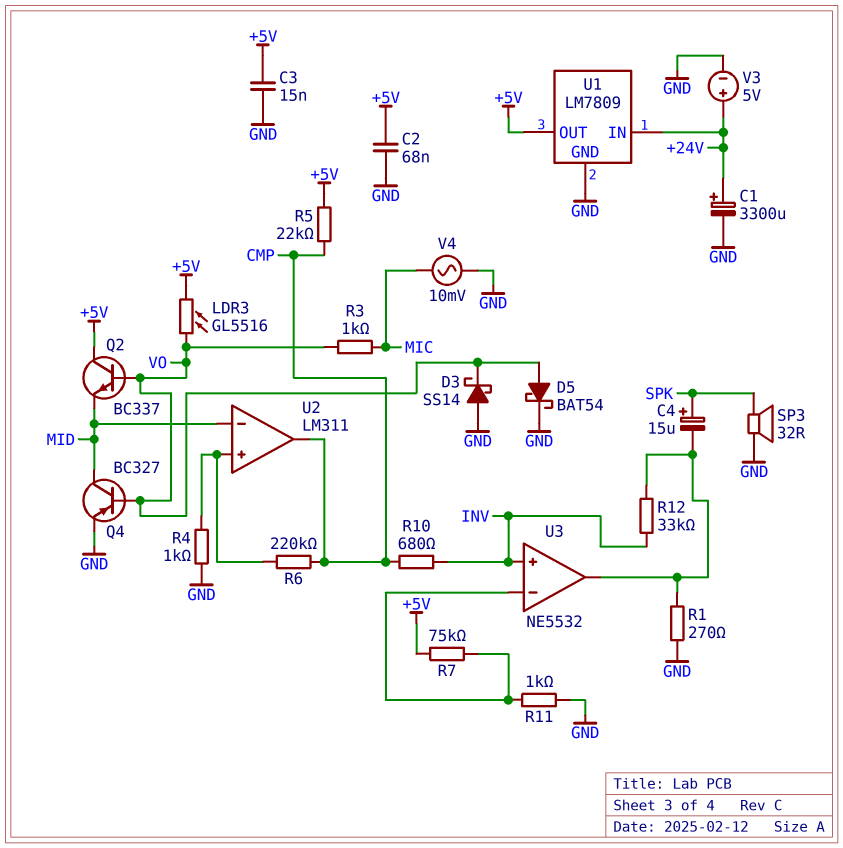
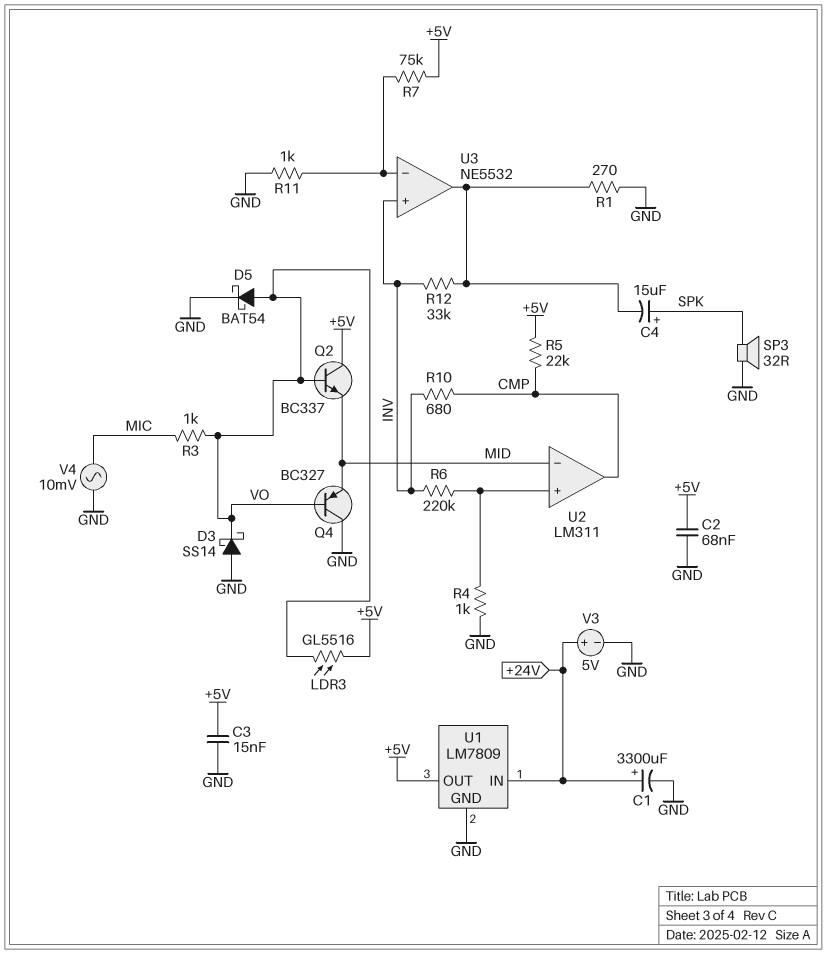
Q4: PNP BC327 (B VO, C MID, E GND) -> PNP BC327 (B VO, C GND, E MID)
R6: 220k (CMP, U2/in+) -> 220k (INV, U2/in+)

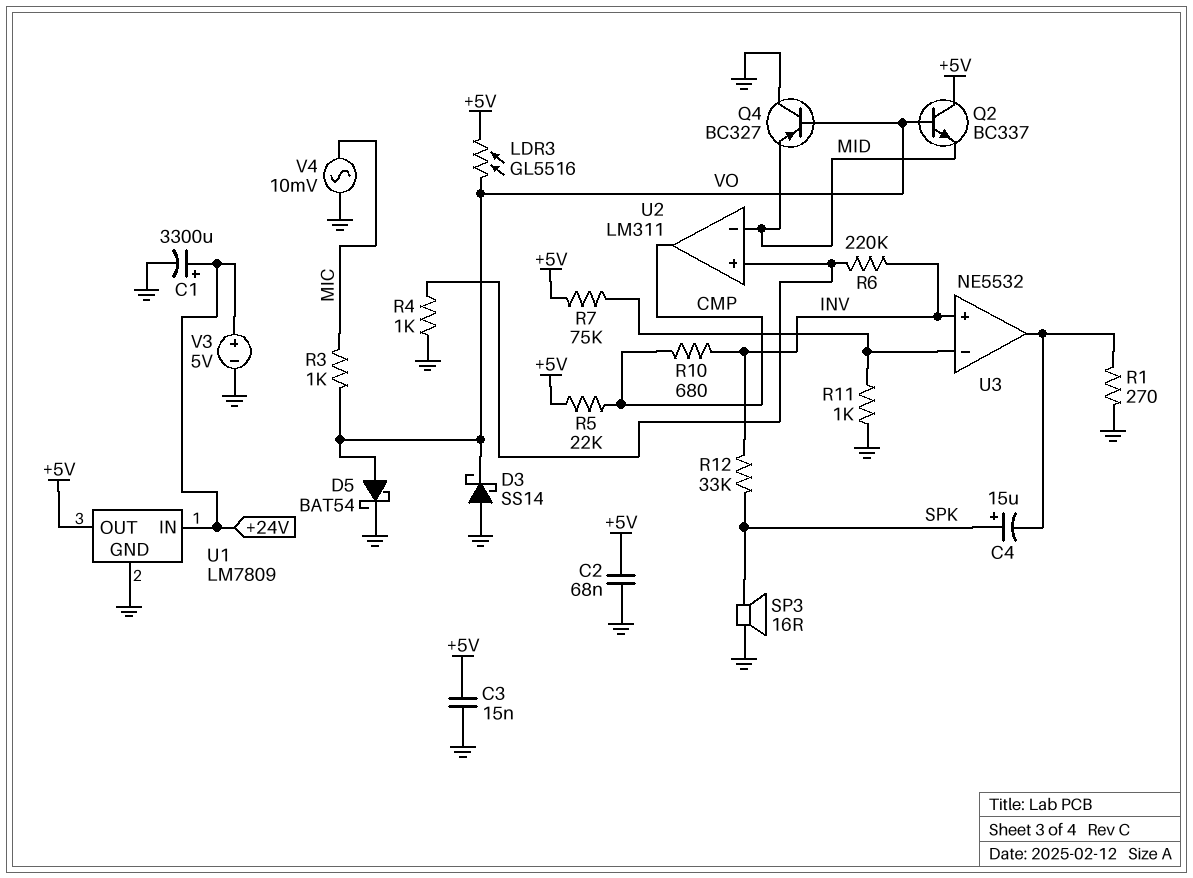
R12: 33k (INV, U3/out) -> 33k (INV, SPK)
SP3: speaker 32R (GND, SPK) -> speaker 16R (GND, SPK)

